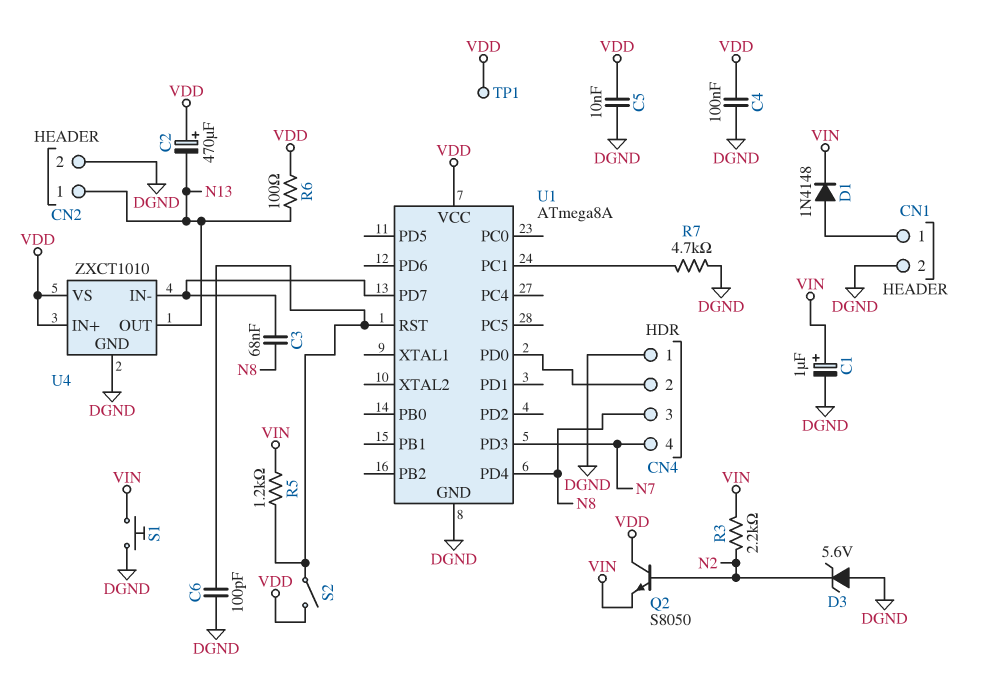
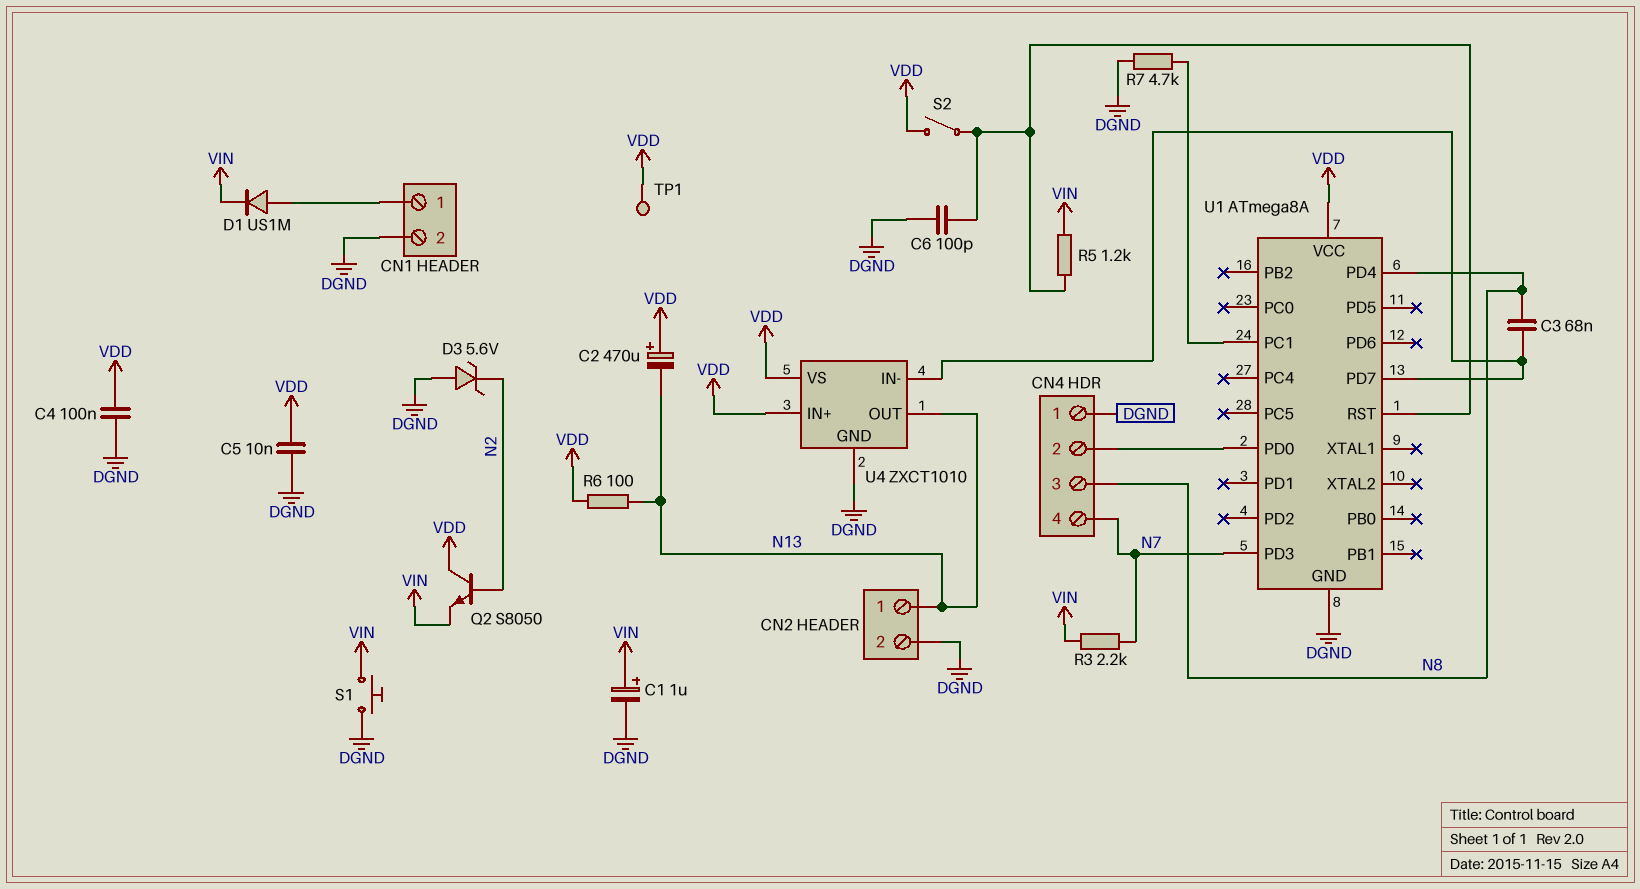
D1: diode 1N4148 (A CN1/1, K VIN) -> diode US1M (A CN1/1, K VIN)
R3: 2.2k (N2, VIN) -> 2.2k (N7, VIN)

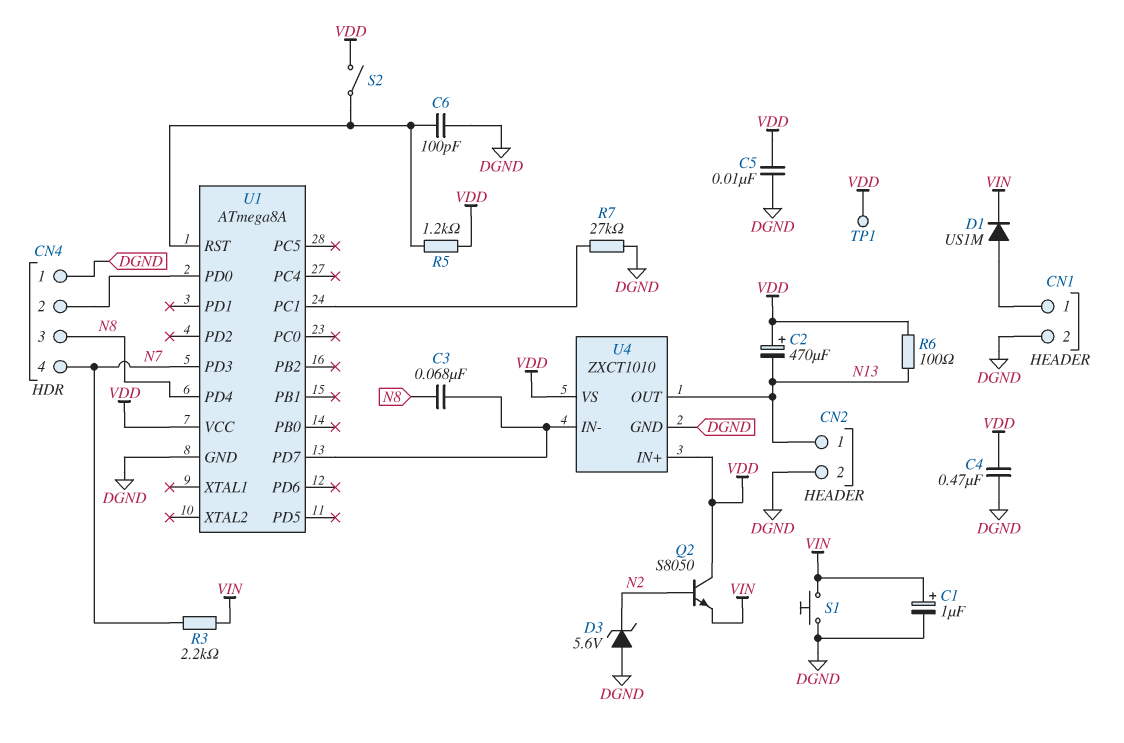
C4: 100nF (DGND, VDD) -> 470nF (DGND, VDD)
R5: 1.2k (U1/RST, VIN) -> 1.2k (U1/RST, VDD)
R7: 4.7k (DGND, U1/PC1) -> 27k (DGND, U1/PC1)

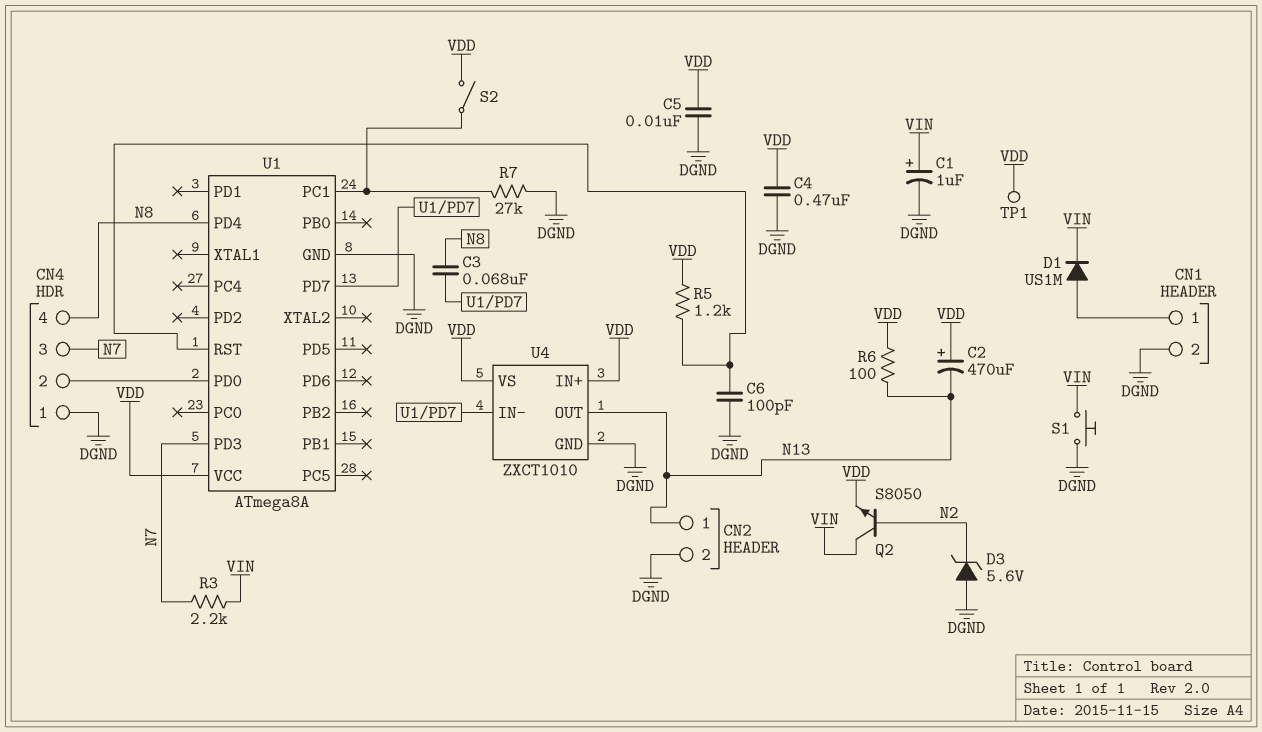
CN4 pin 3: N8 -> N7
CN4 pin 4: N7 -> N8
Q2: NPN S8050 (B N2, C VDD, E VIN) -> NPN S8050 (B N2, C VIN, E VDD)
S2: switch (U1/RST, VDD) -> switch (U1/PC1, VDD)

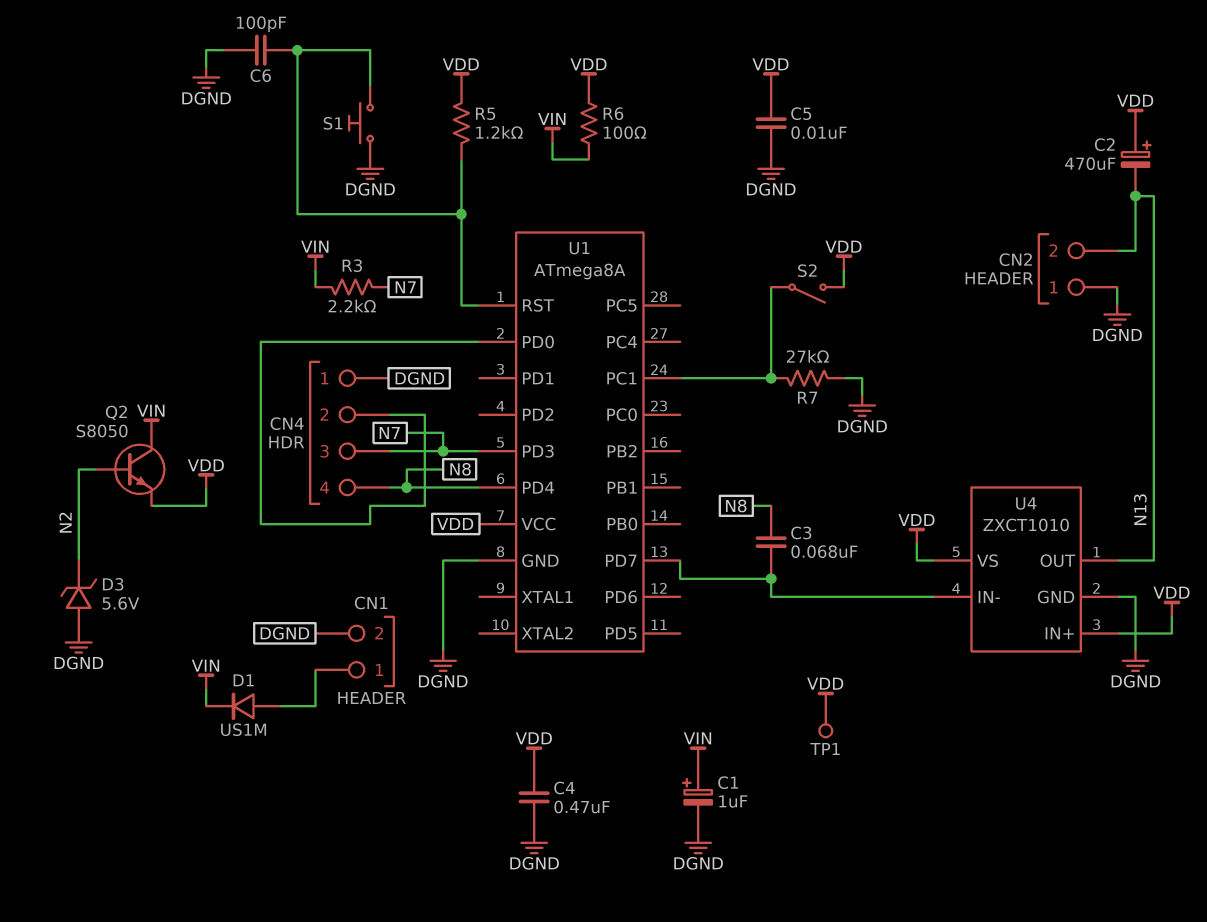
CN2 pin 1: N13 -> DGND
CN2 pin 2: DGND -> N13
R6: 100 (N13, VDD) -> 100 (VDD, VIN)
S1: button (DGND, VIN) -> button (DGND, U1/RST)

